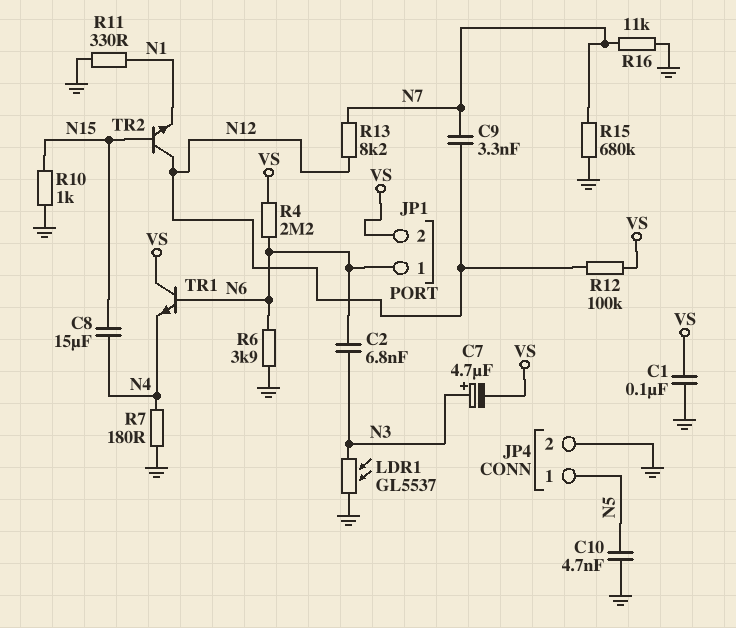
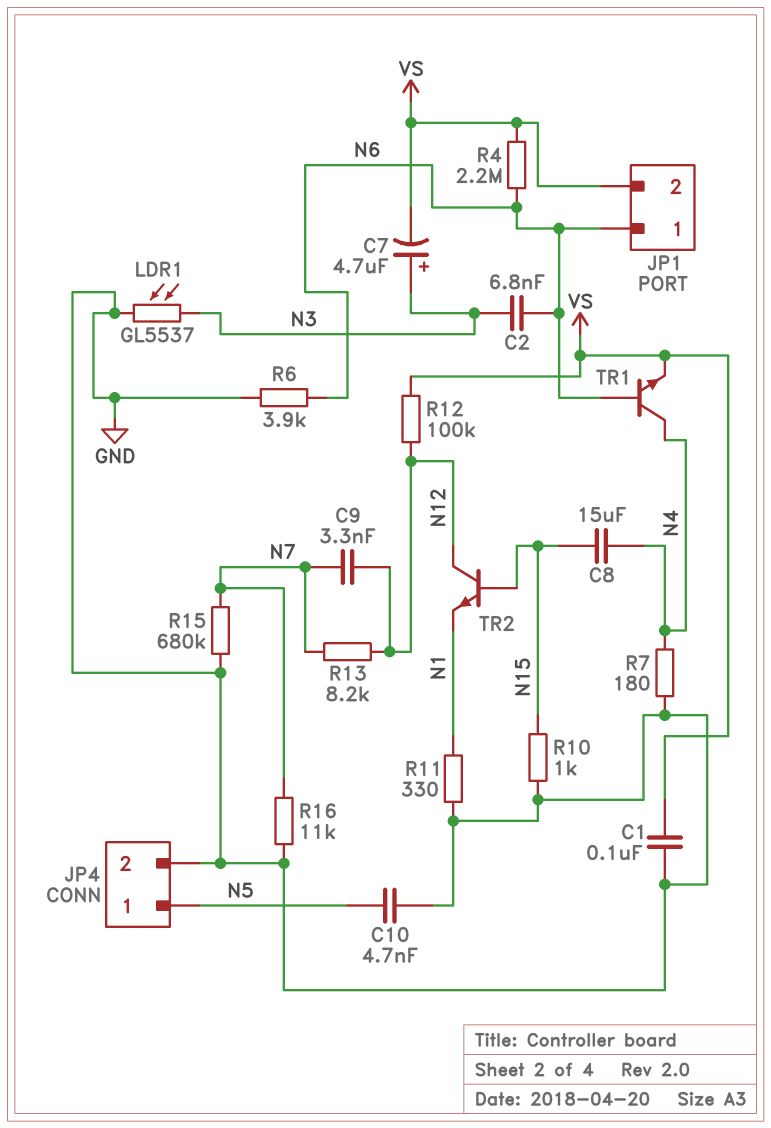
TR1: NPN (B N6, C VS, E N4) -> NPN (B N6, C N4, E VS)

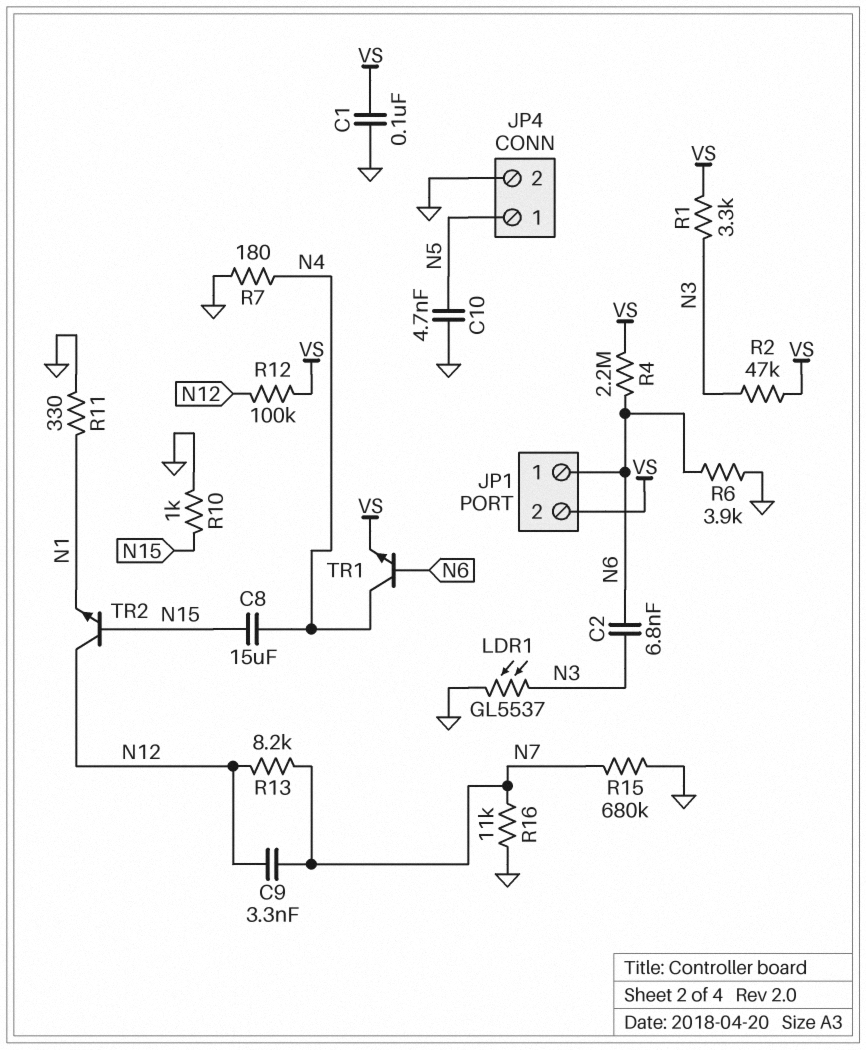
C7: 4.7uF (plus N3, minus VS) -> none
R1: none -> 3.3k (N3, VS)
R2: none -> 47k (N3, VS)

